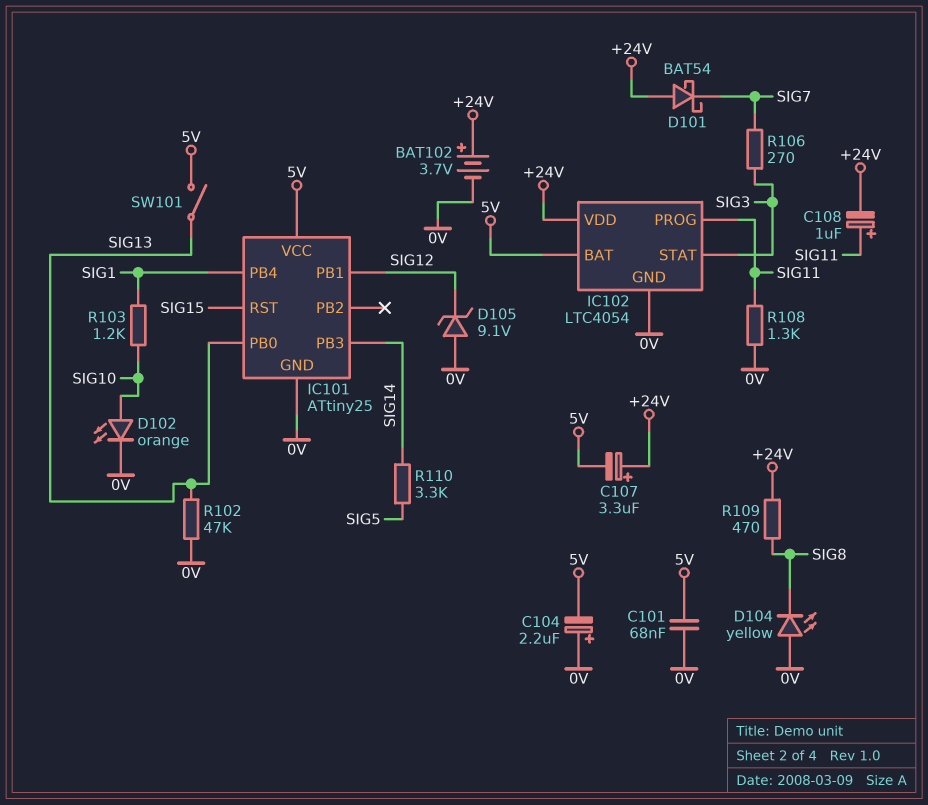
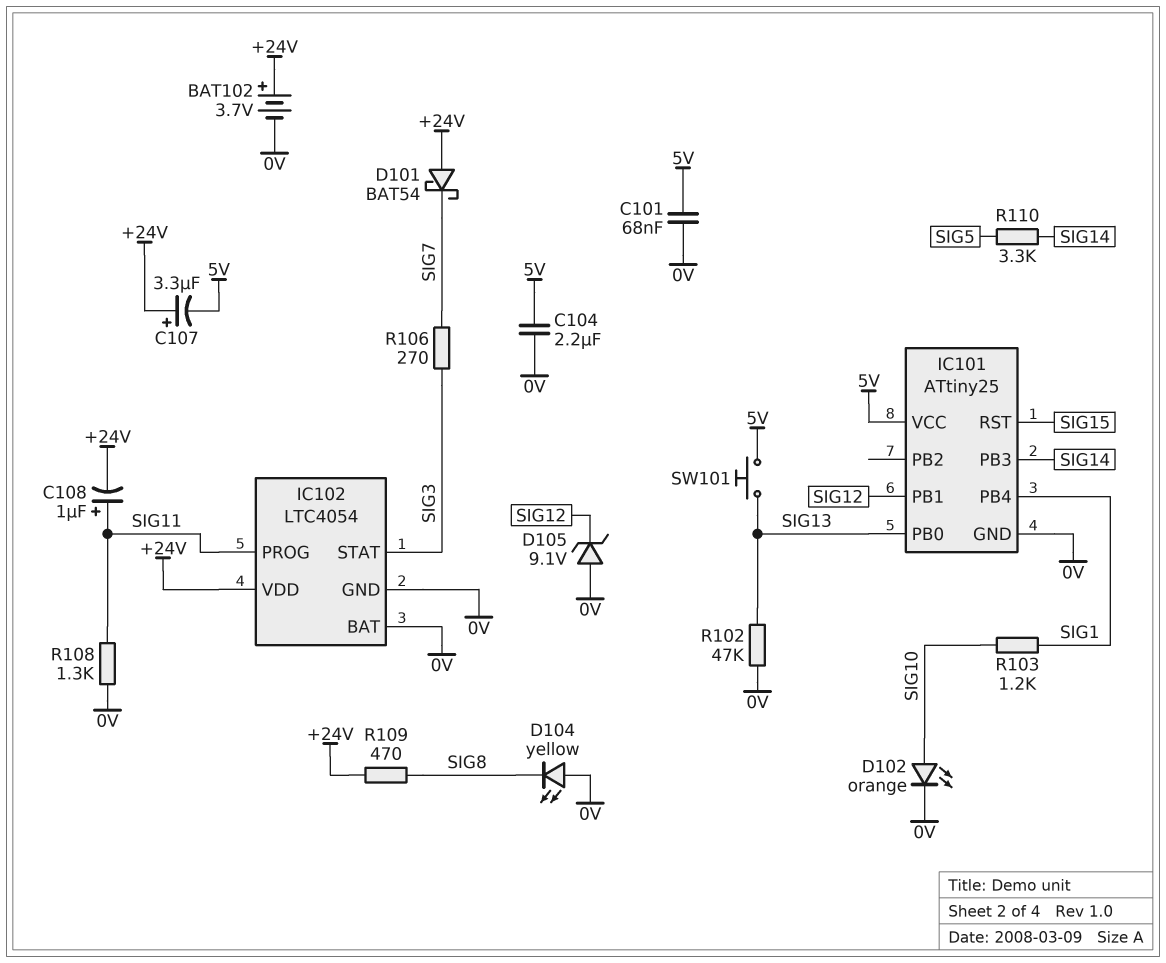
C104: 2.2uF (plus 0V, minus 5V) -> 2.2uF (0V, 5V)
IC102 pin BAT: 5V -> 0V
SW101: switch (5V, SIG13) -> button (5V, SIG13)

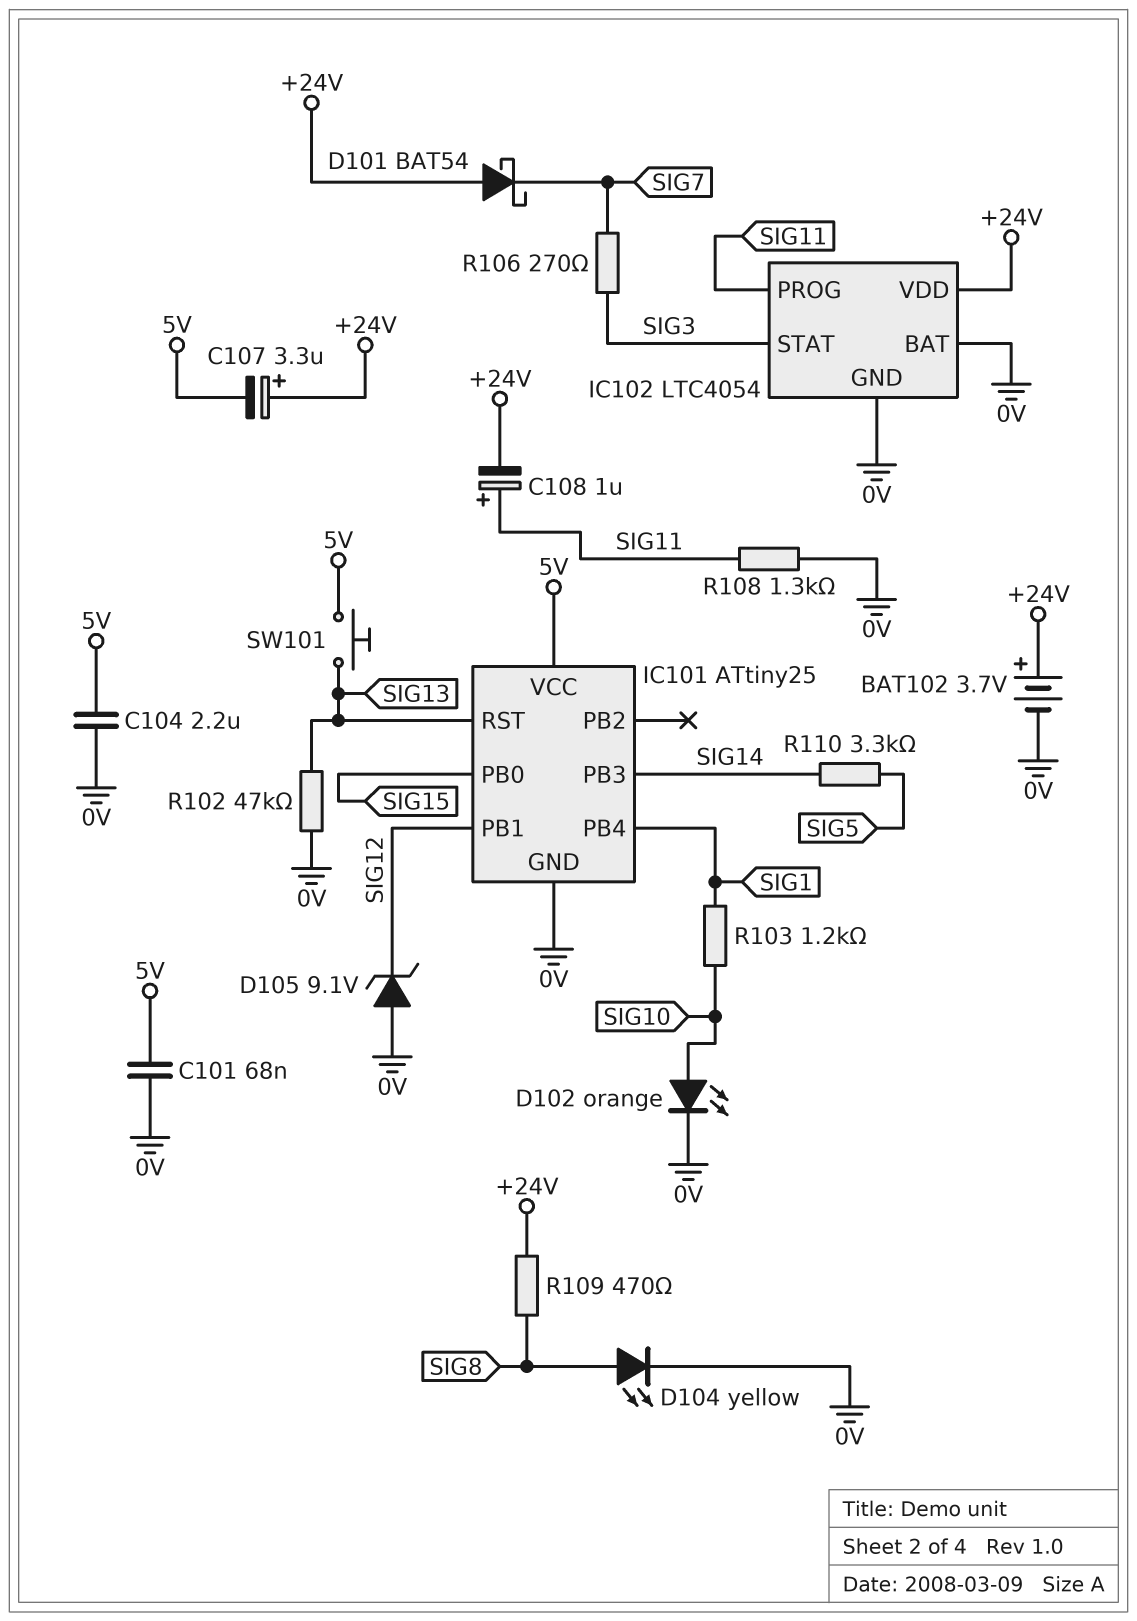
D104: LED yellow (A 0V, K SIG8) -> LED yellow (A SIG8, K 0V)
IC101 pin PB0: SIG13 -> SIG15
IC101 pin RST: SIG15 -> SIG13

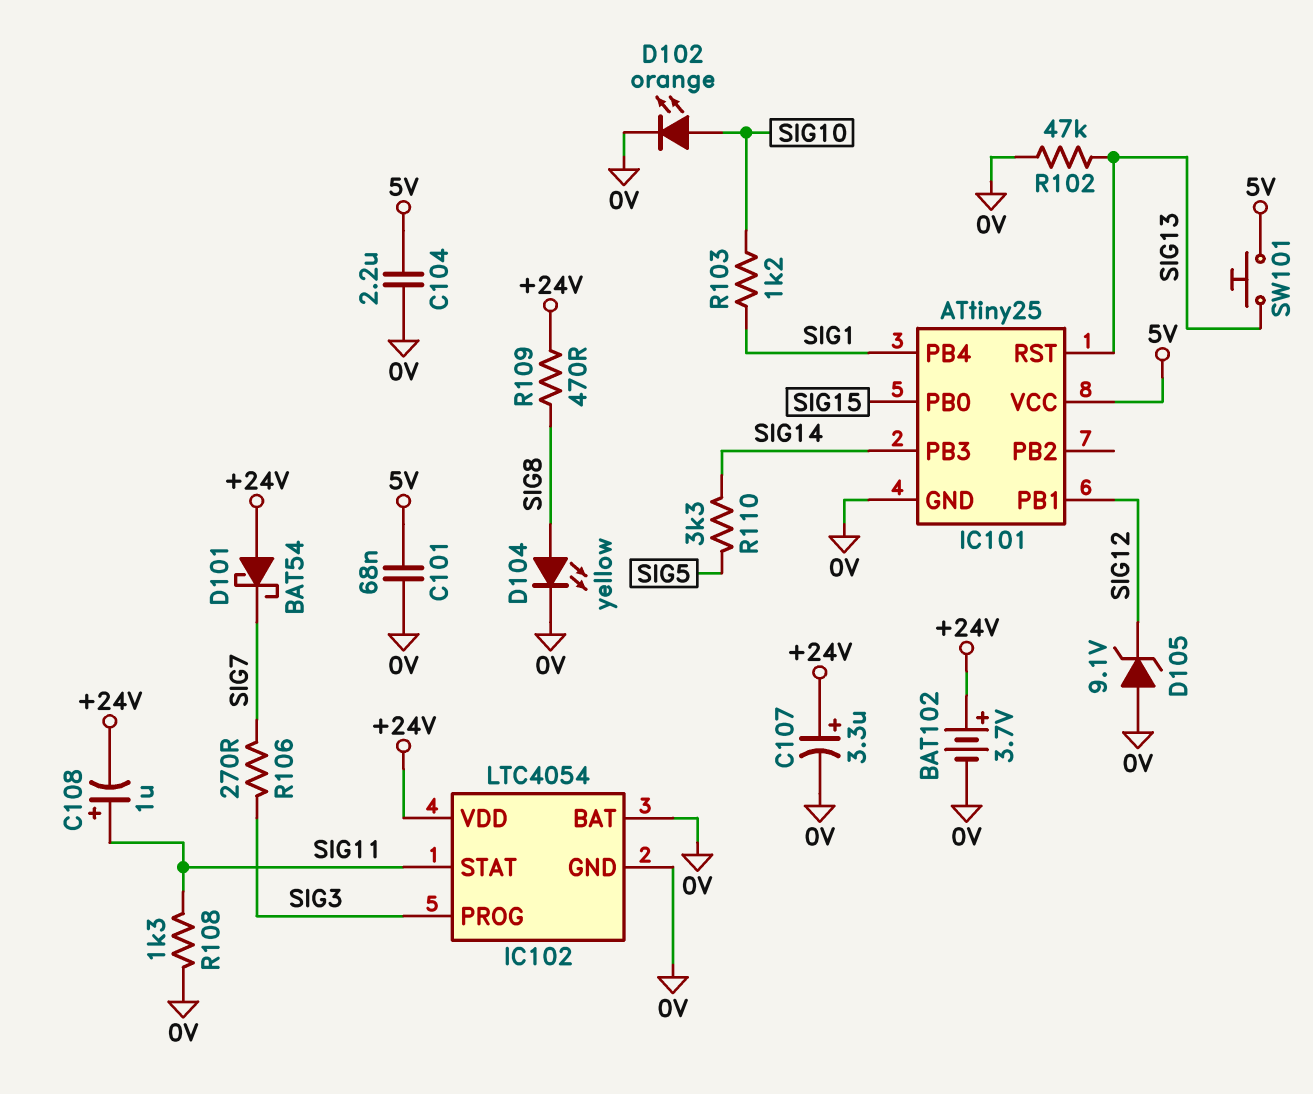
C107: 3.3uF (plus +24V, minus 5V) -> 3.3uF (plus +24V, minus 0V)
IC102 pin PROG: SIG11 -> SIG3
IC102 pin STAT: SIG3 -> SIG11

